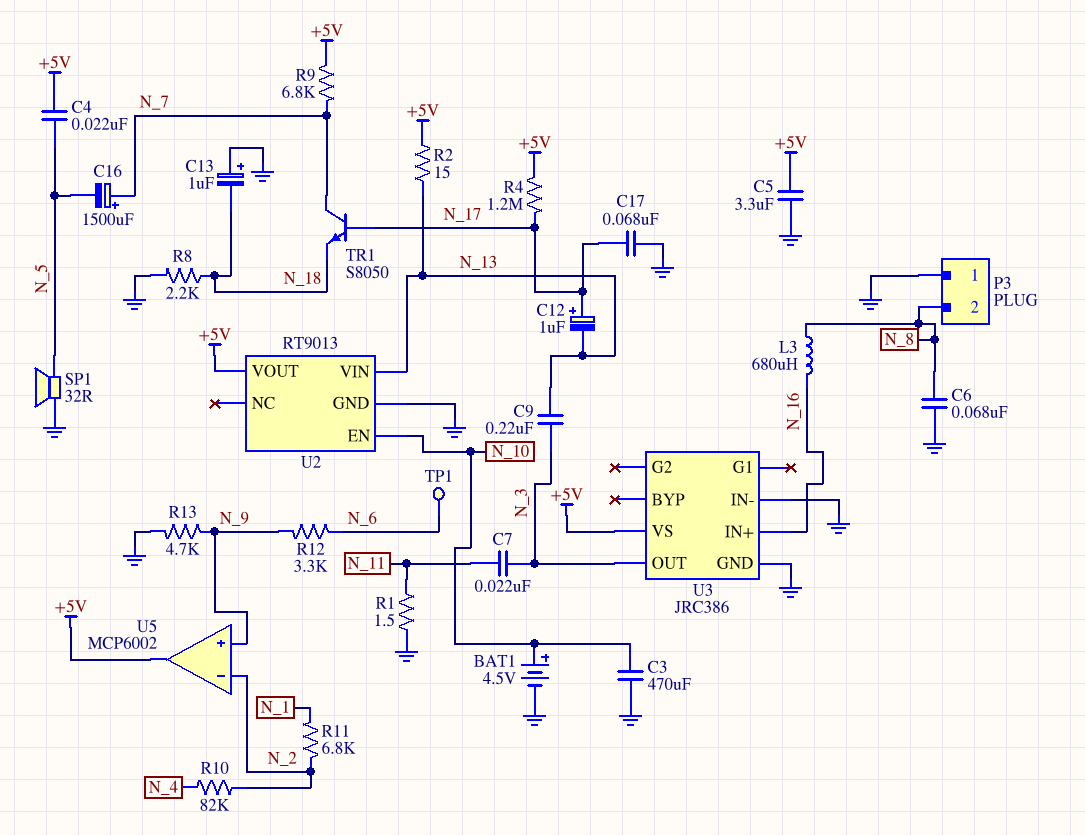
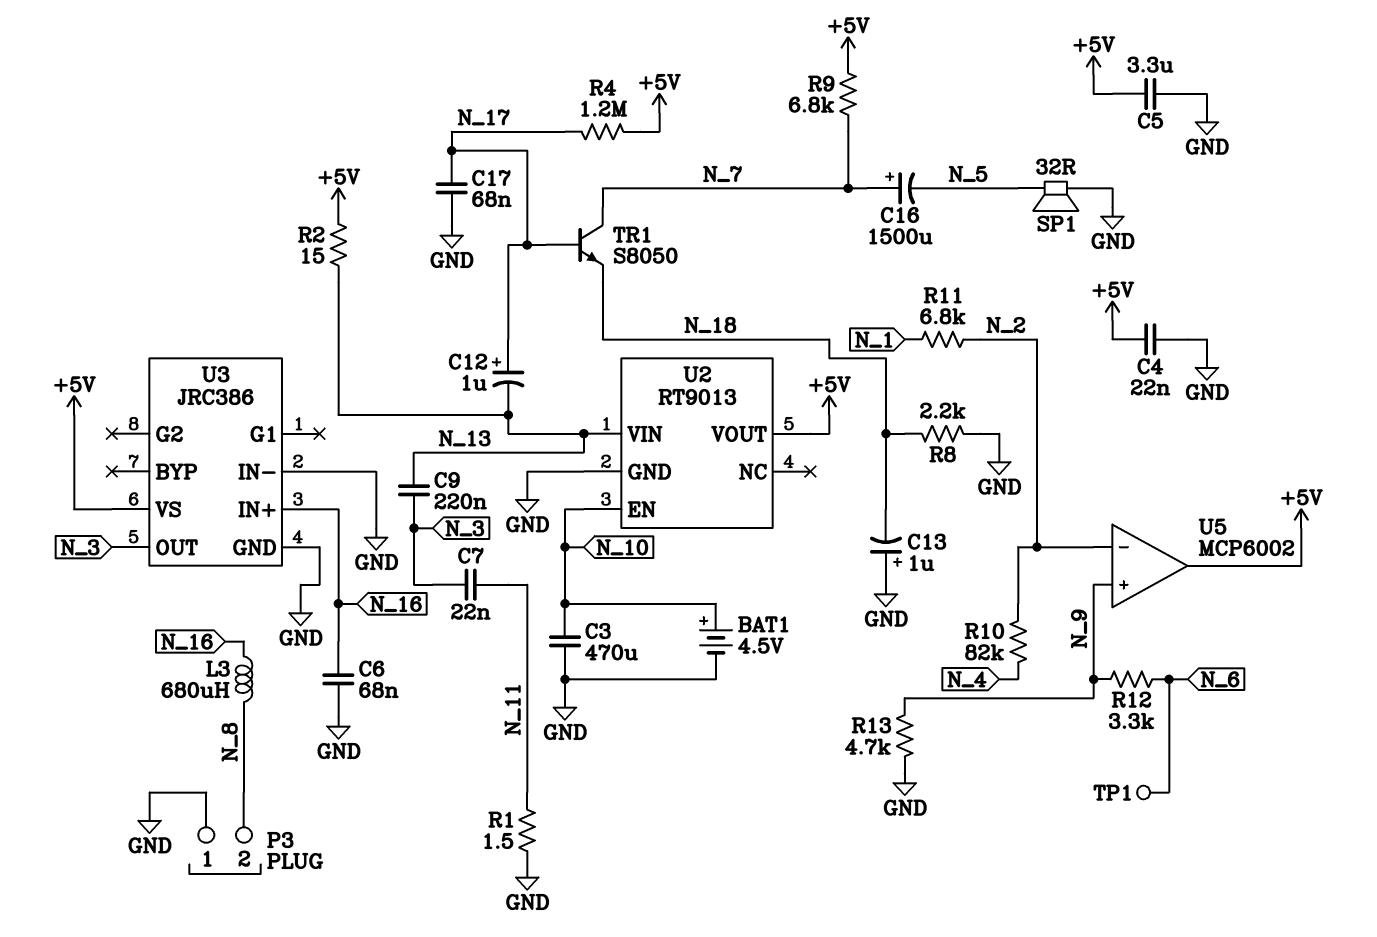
C4: 22nF (+5V, N_5) -> 22nF (+5V, GND)
C6: 68nF (GND, N_8) -> 68nF (GND, N_16)

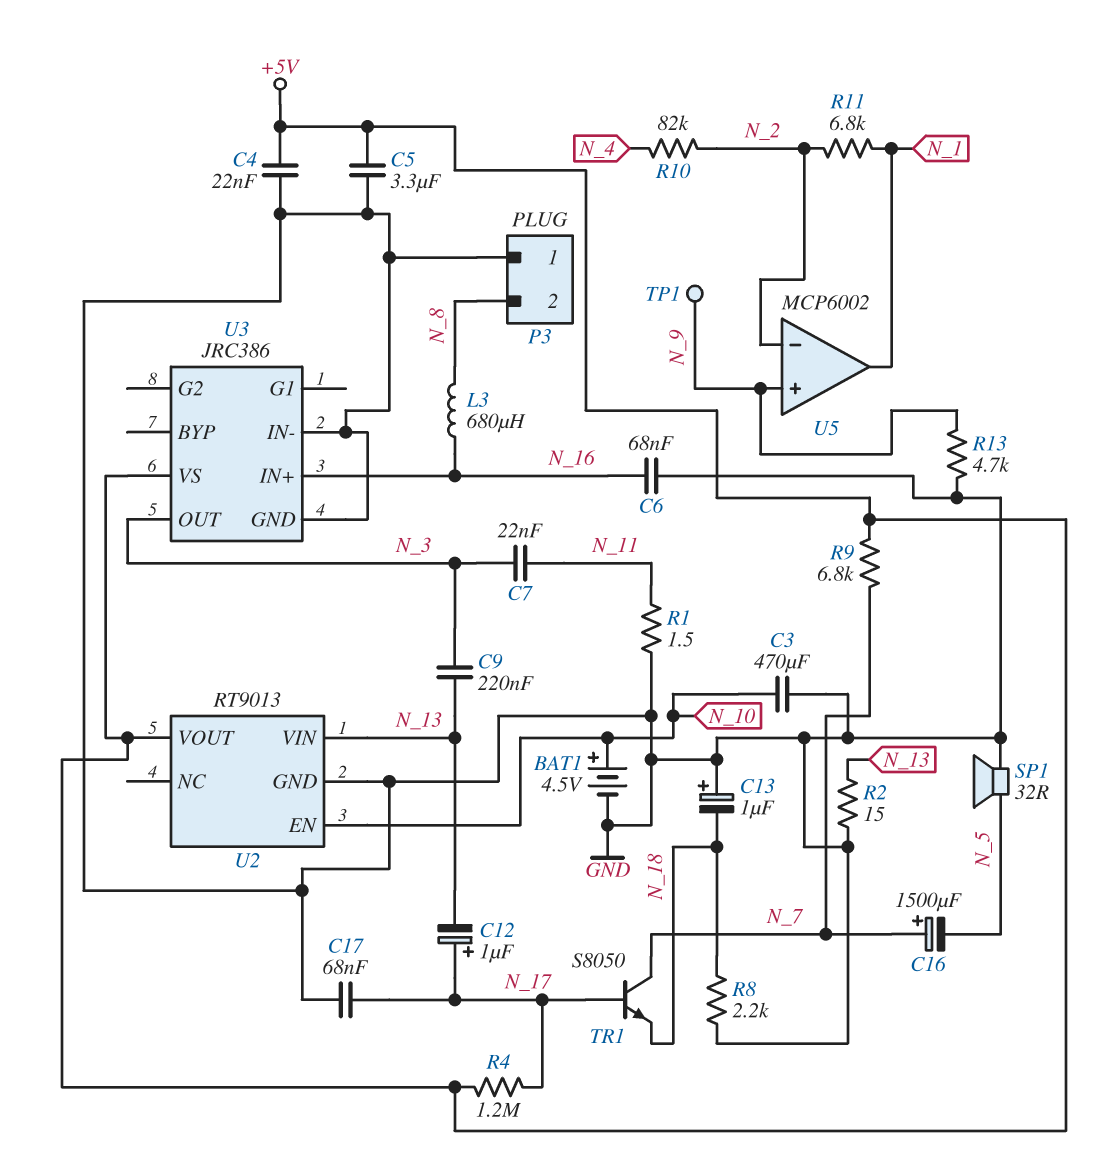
R2: 15 (+5V, N_13) -> 15 (GND, N_13)
R12: 3.3k (N_6, N_9) -> none
TP1: test point (N_6) -> test point (N_9)
U5 pin out: +5V -> N_1

